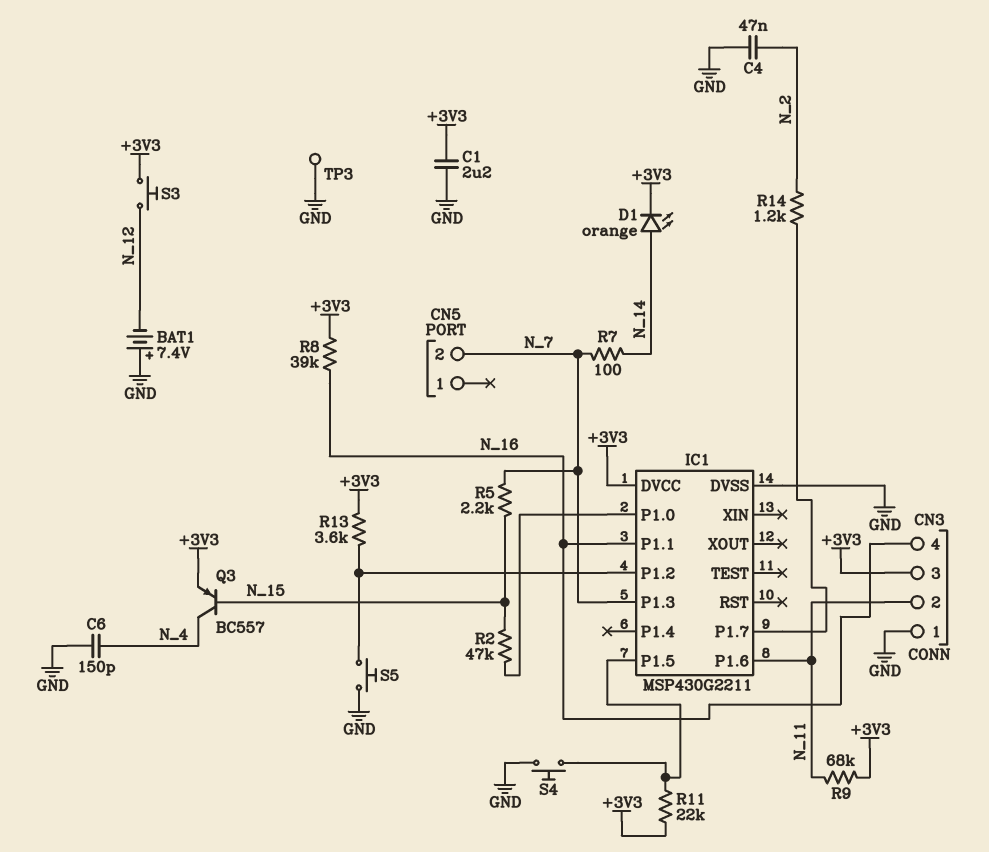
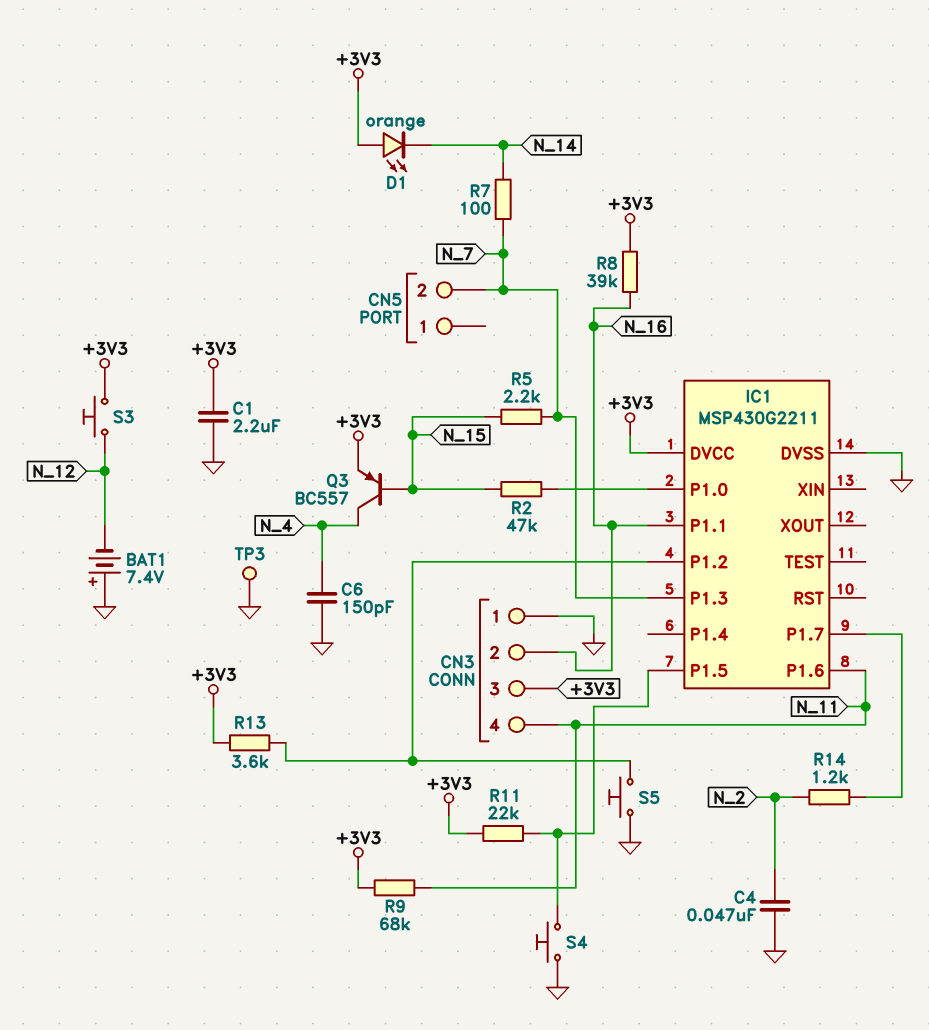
CN3 pin 2: N_11 -> N_16
CN3 pin 4: N_16 -> N_11
D1: LED orange (A N_14, K +3V3) -> LED orange (A +3V3, K N_14)

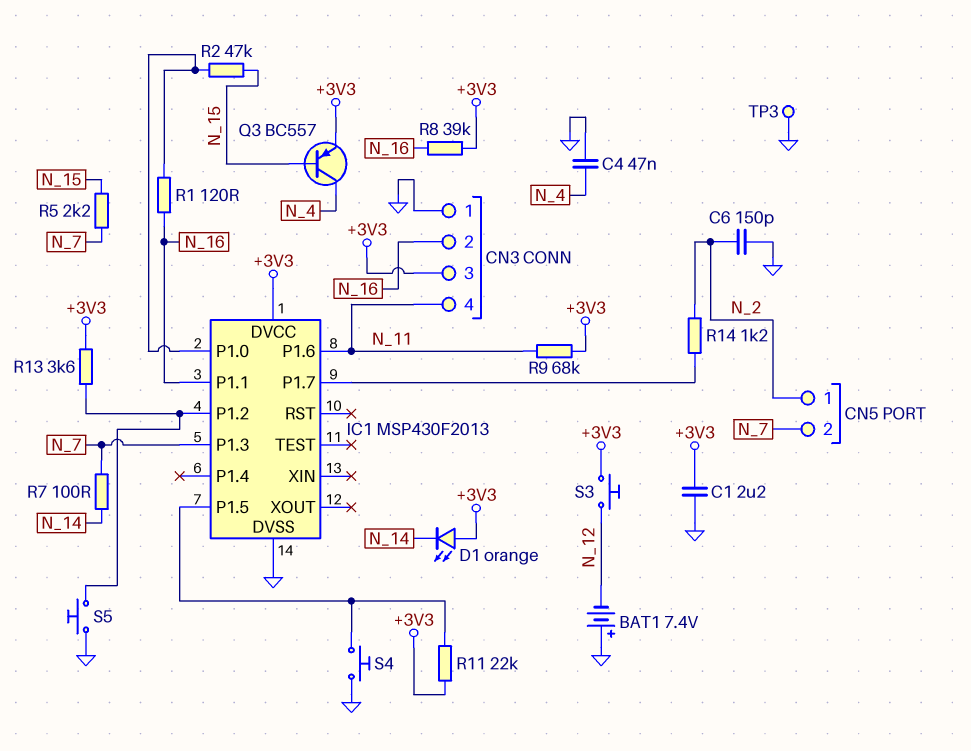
C4: 47nF (GND, N_2) -> 47nF (GND, N_4)
C6: 150pF (GND, N_4) -> 150pF (GND, N_2)
CN5 pin 1: none -> N_2
IC1: MSP430G2211 -> MSP430F2013
R1: none -> 120 (IC1/P1.0, N_16)

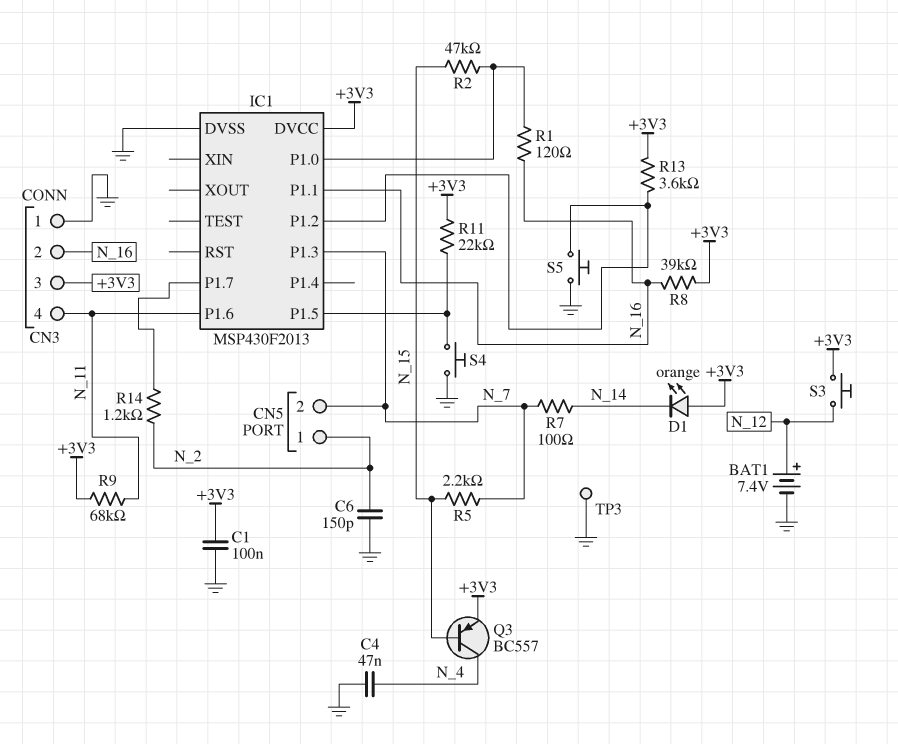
BAT1: 7.4V (plus GND, minus N_12) -> 7.4V (plus N_12, minus GND)
C1: 2.2uF (+3V3, GND) -> 100nF (+3V3, GND)

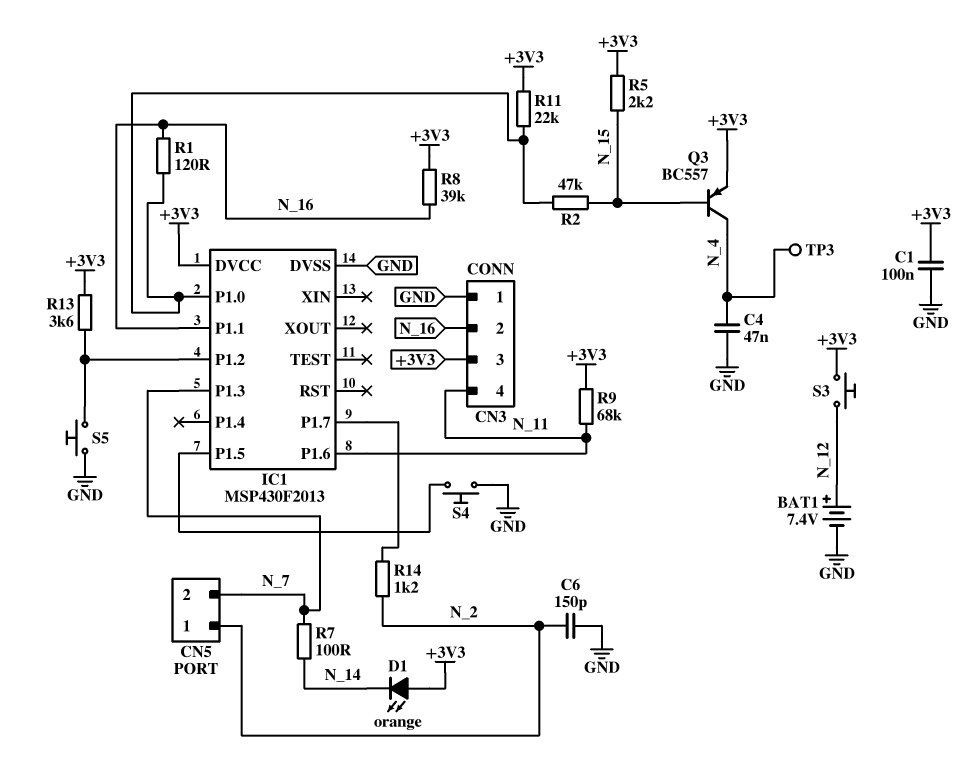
R5: 2.2k (N_7, N_15) -> 2.2k (+3V3, N_15)
R11: 22k (+3V3, IC1/P1.5) -> 22k (+3V3, IC1/P1.0)
TP3: test point (GND) -> test point (N_4)

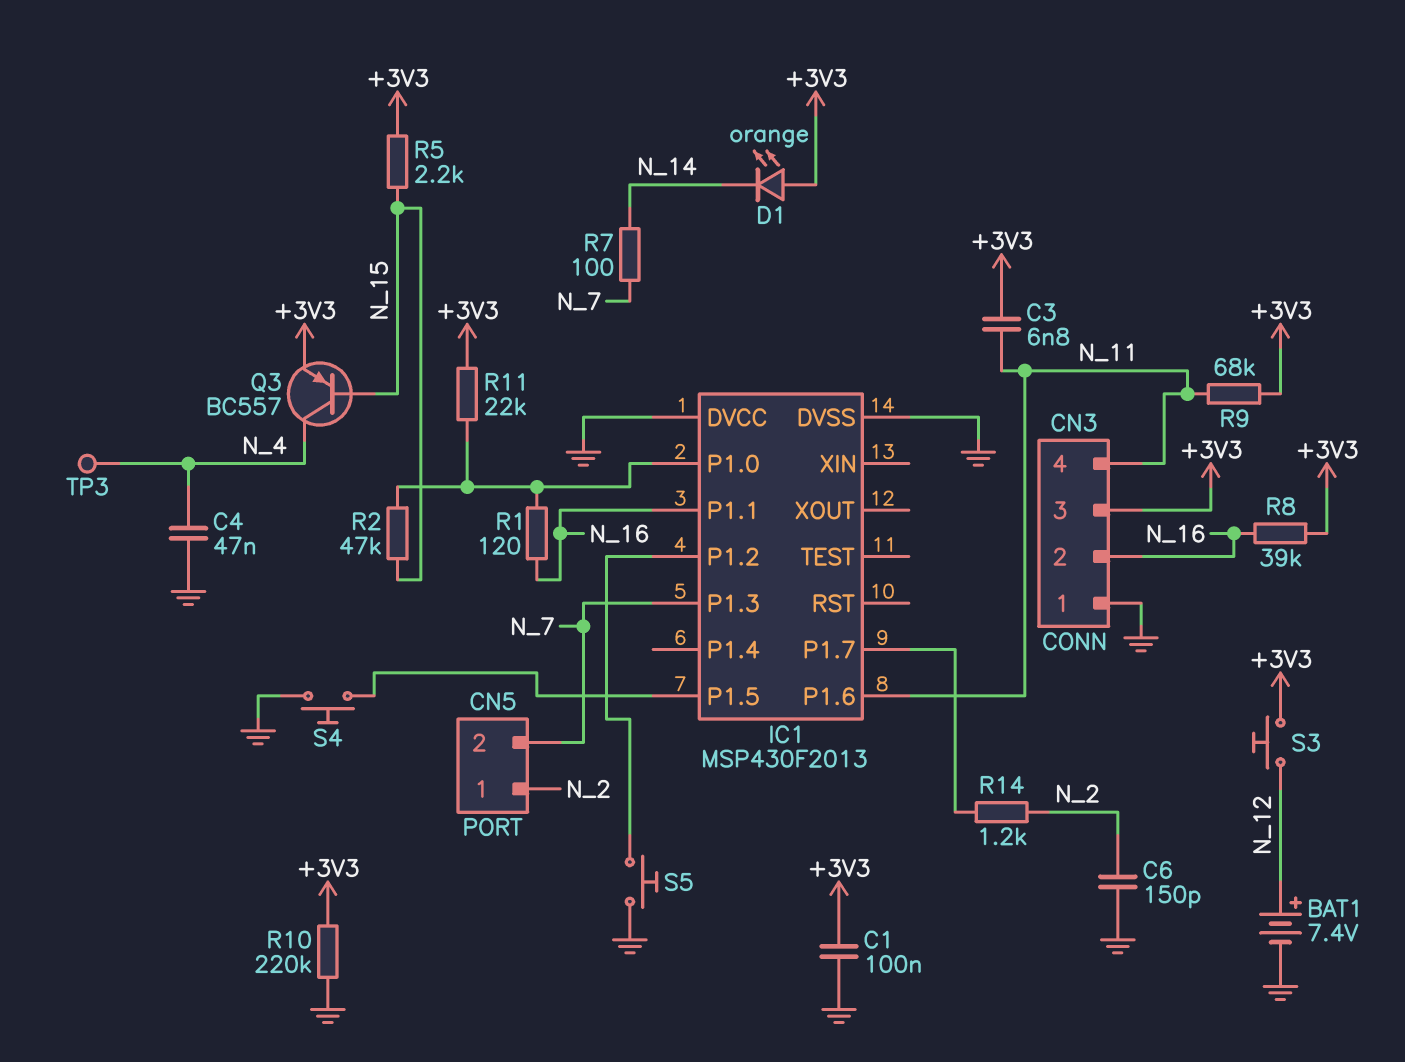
C3: none -> 6.8nF (+3V3, N_11)
IC1 pin DVCC: +3V3 -> GND
R10: none -> 220k (+3V3, GND)
R13: 3.6k (+3V3, IC1/P1.2) -> none

